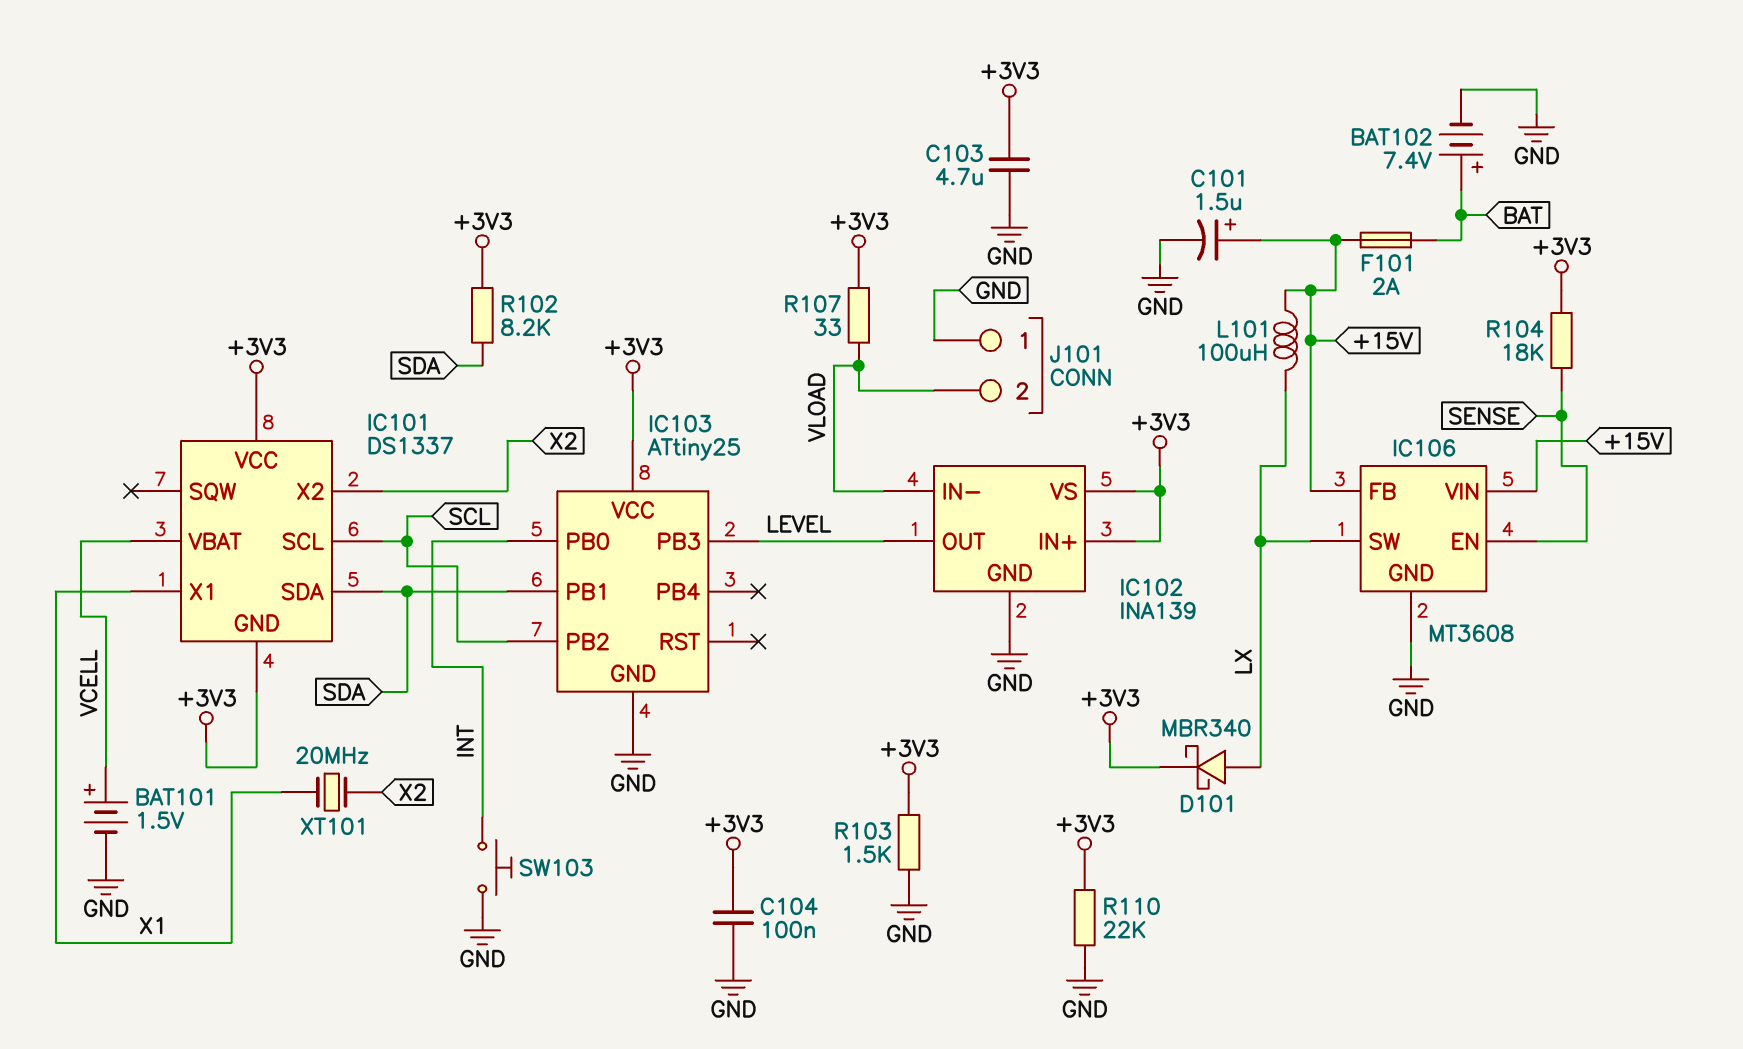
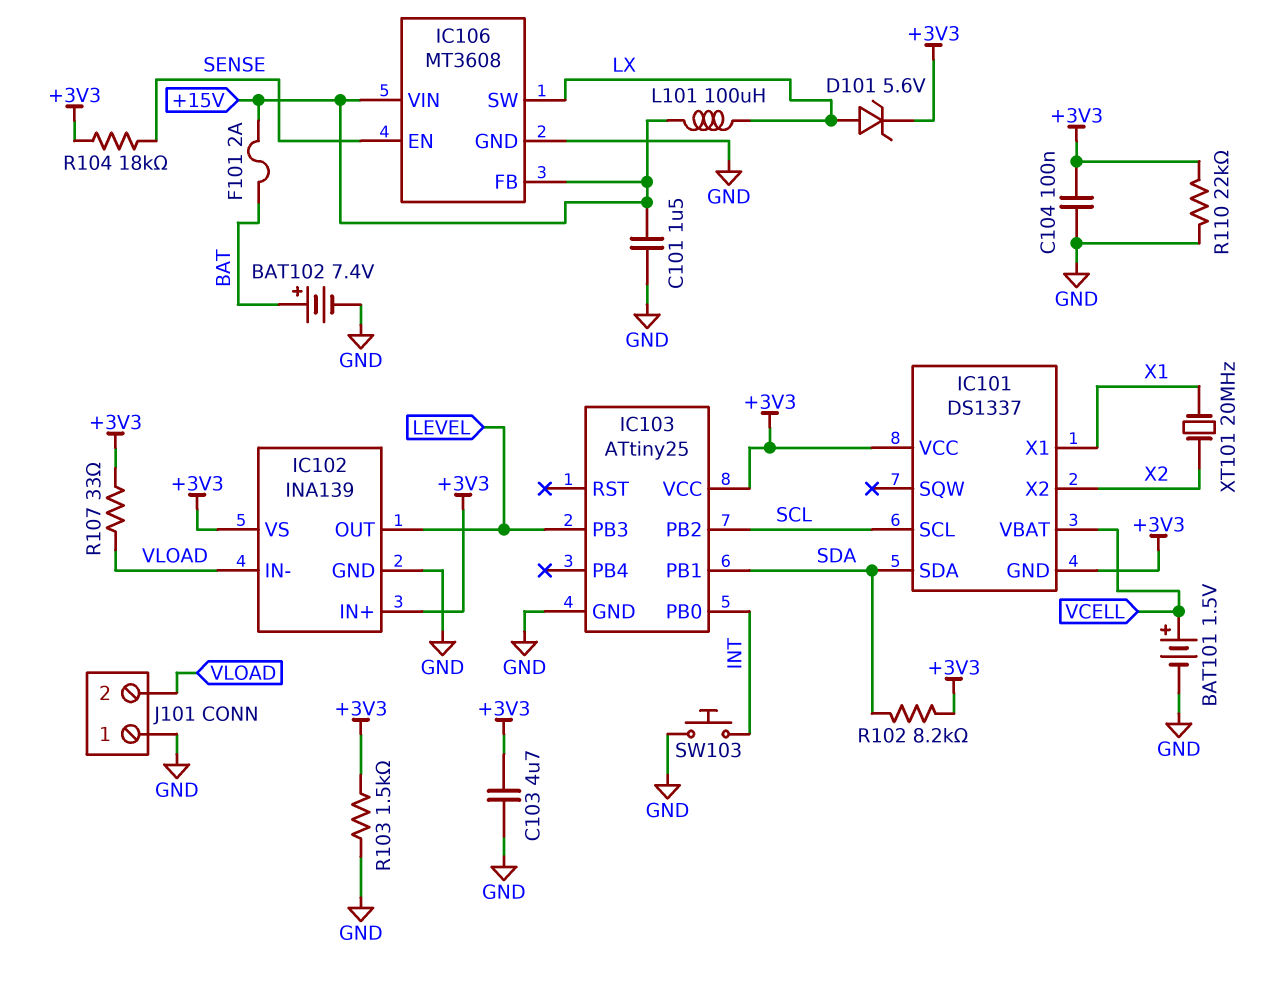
C101: 1.5uF (plus +15V, minus GND) -> 1.5uF (+15V, GND)
D101: schottky MBR340 (A LX, K +3V3) -> zener 5.6V (A LX, K +3V3)

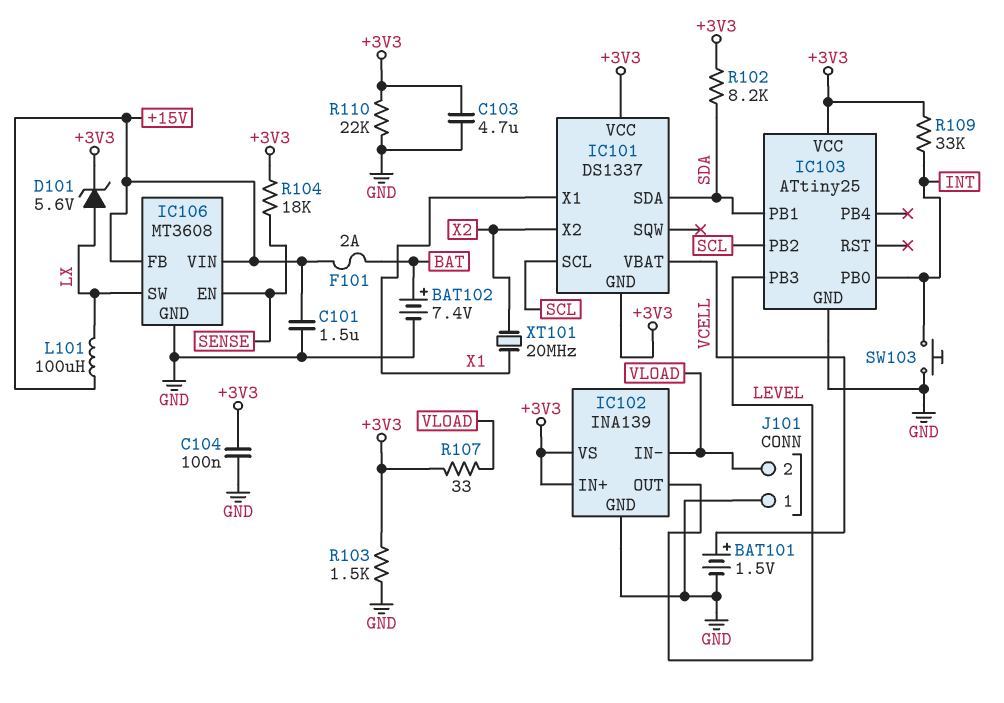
R109: none -> 33k (+3V3, INT)

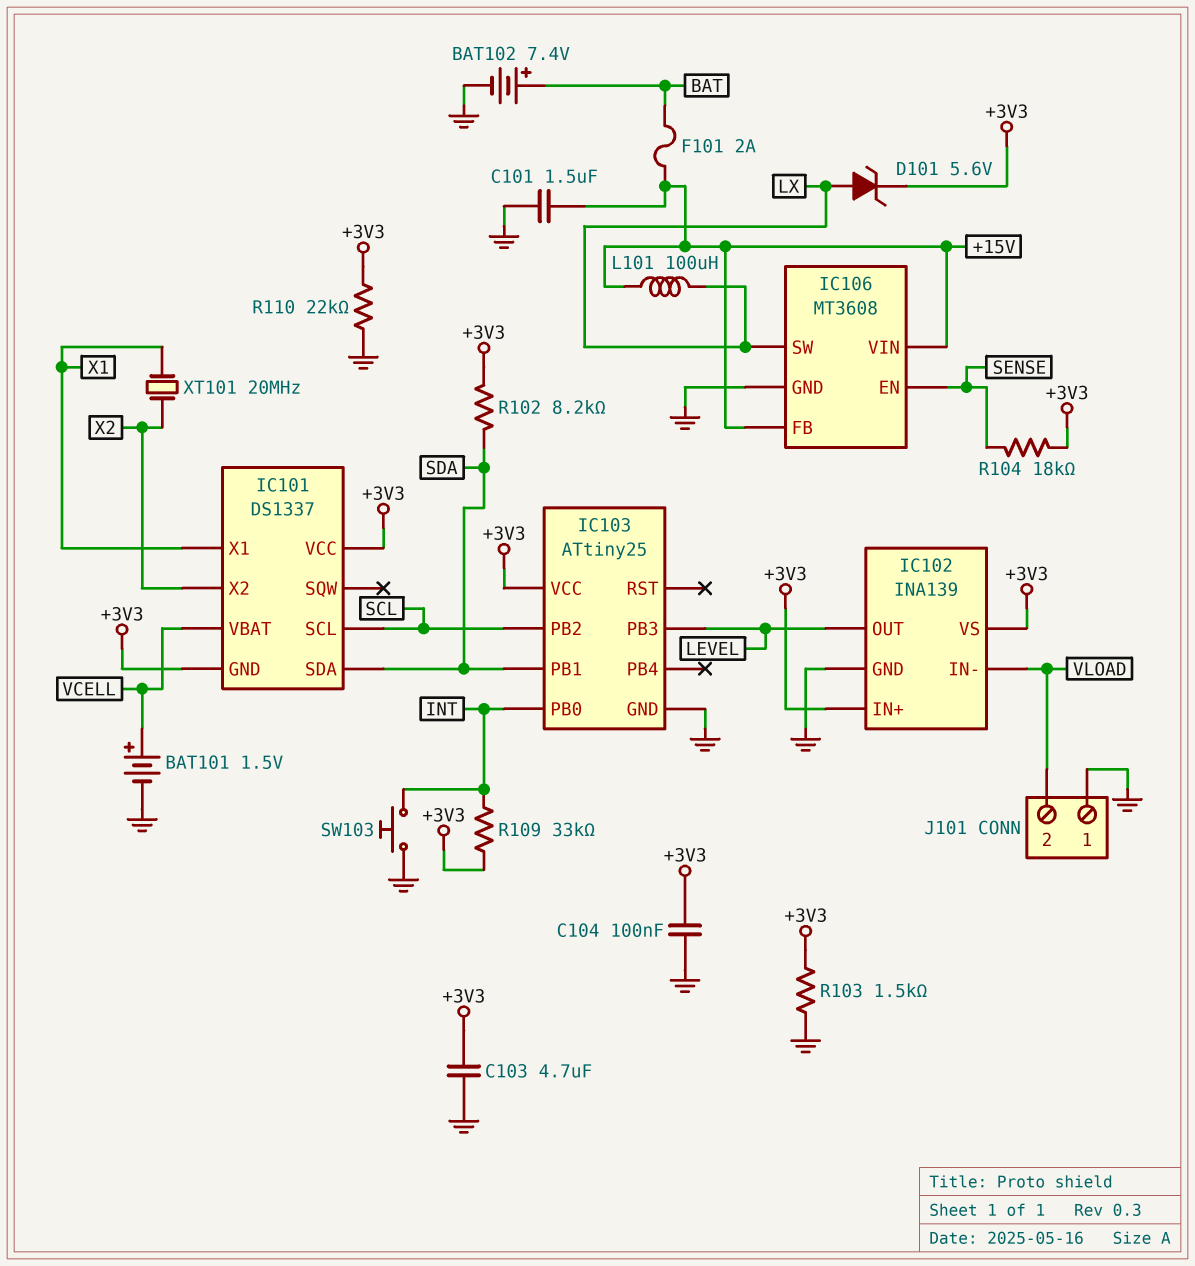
R107: 33 (+3V3, VLOAD) -> none

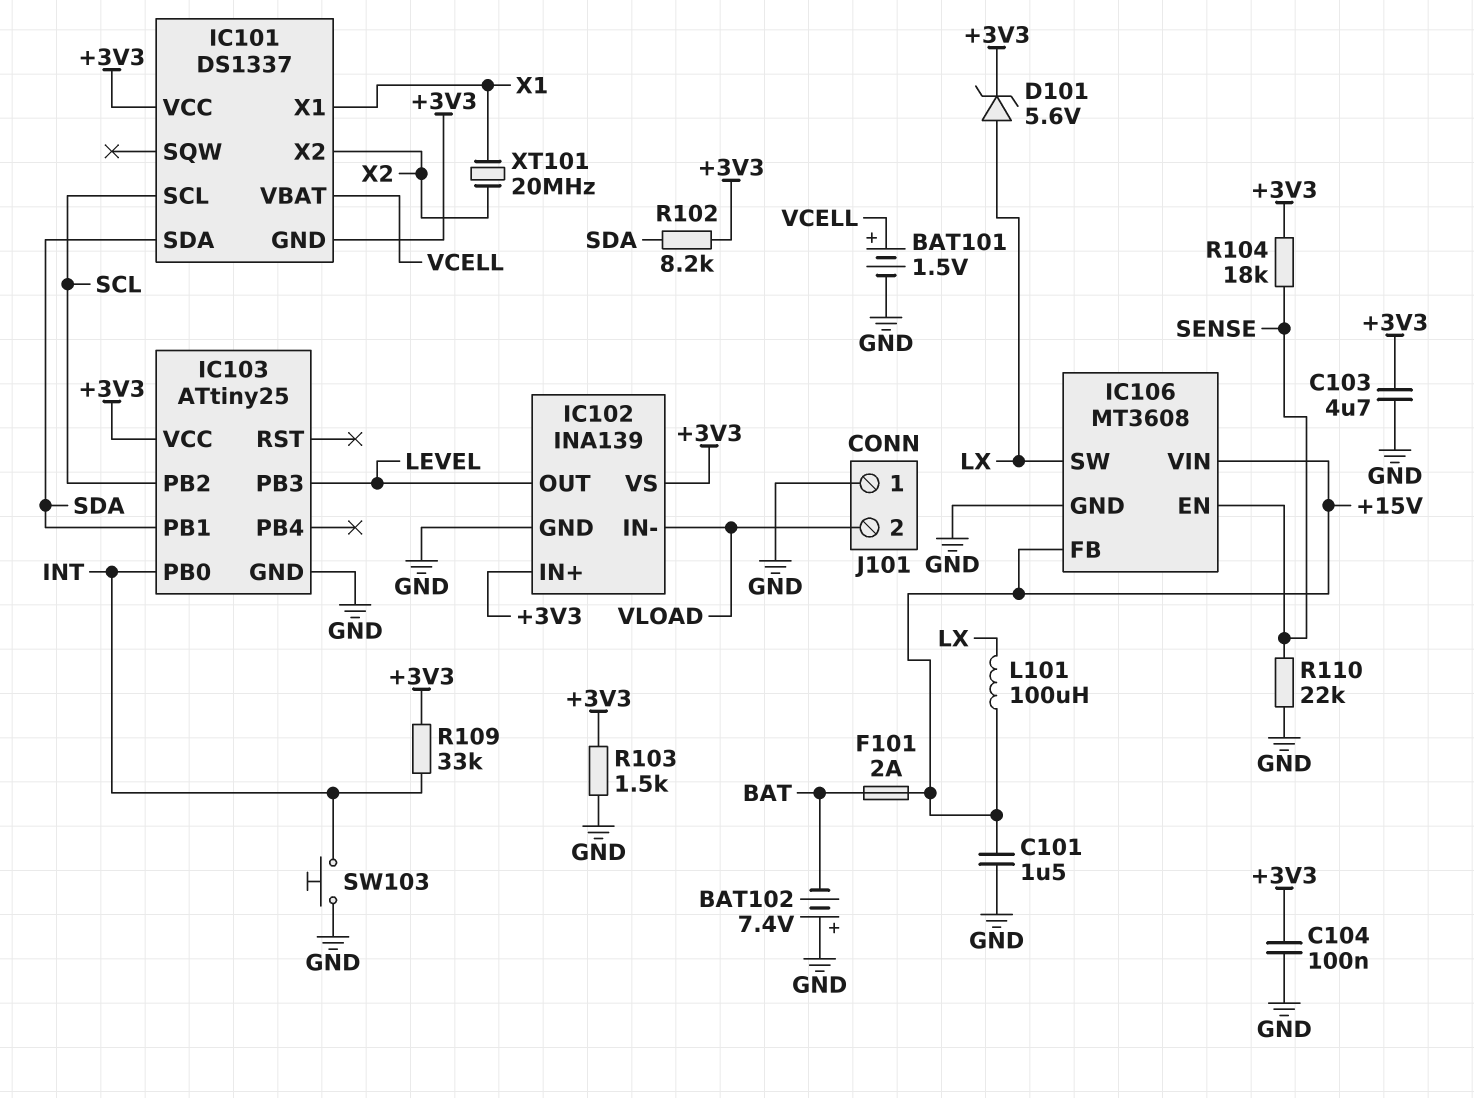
BAT102: 7.4V (plus BAT, minus GND) -> 7.4V (plus GND, minus BAT)
R110: 22k (+3V3, GND) -> 22k (GND, SENSE)

